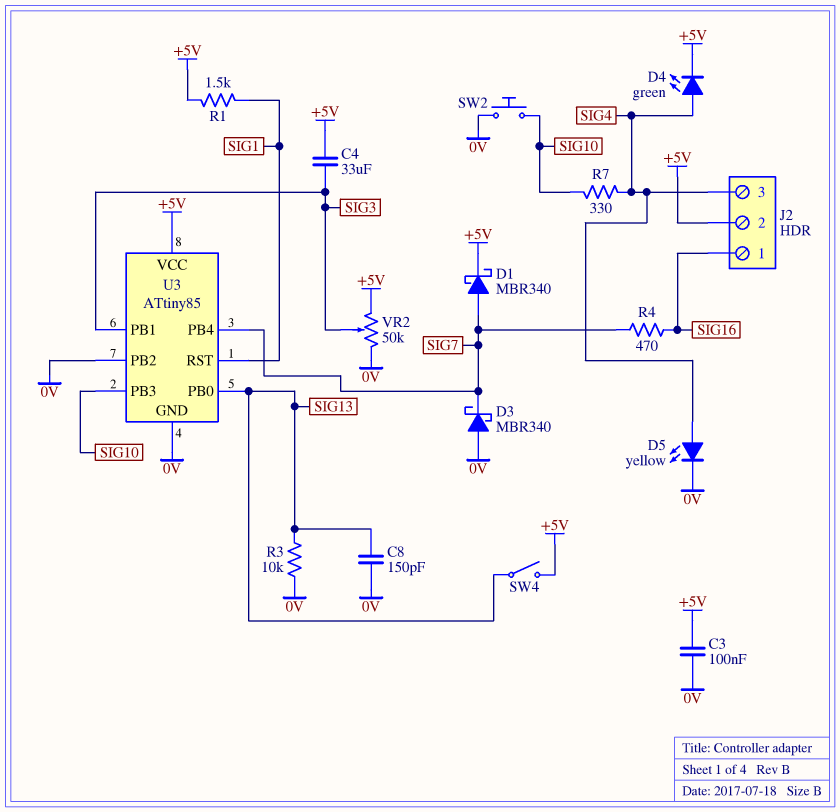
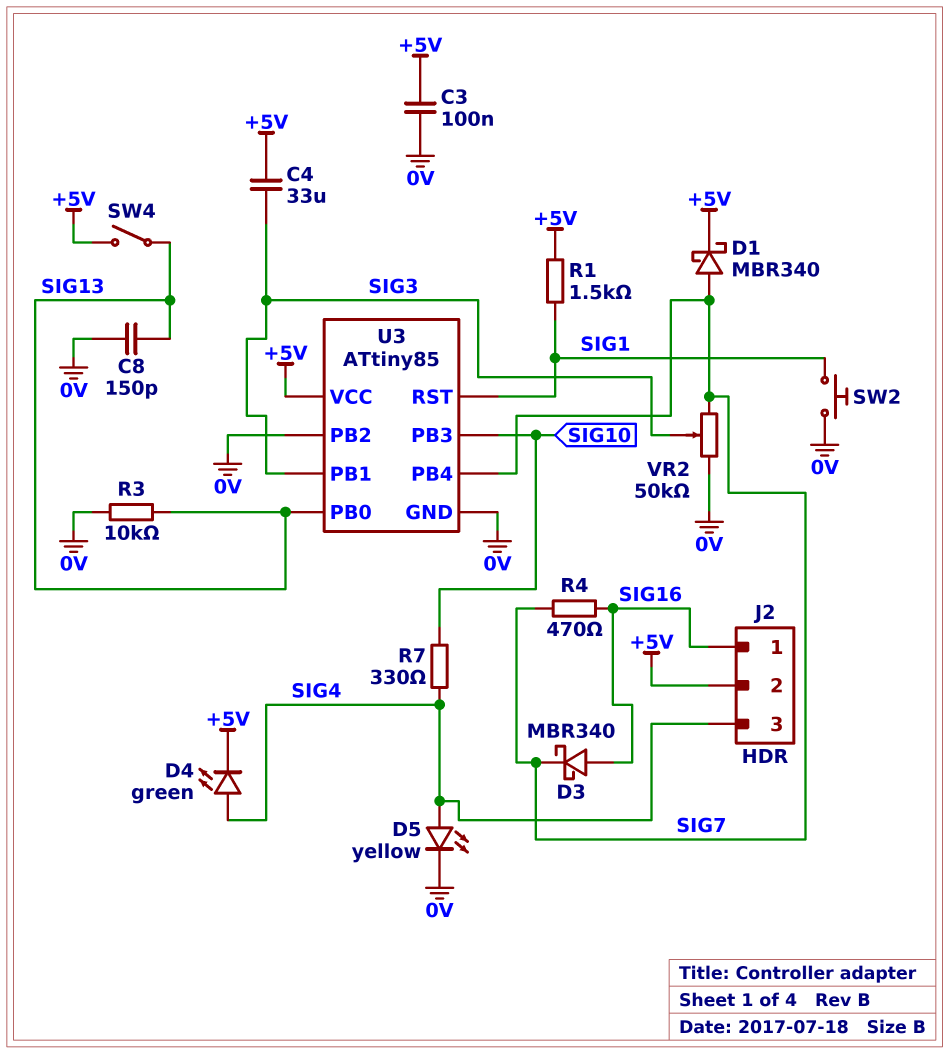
D3: schottky MBR340 (A 0V, K SIG7) -> schottky MBR340 (A SIG16, K SIG7)
SW2: button (0V, SIG10) -> button (0V, SIG1)
VR2: 50k (+5V, 0V, wiper SIG3) -> 50k (0V, SIG7, wiper SIG3)

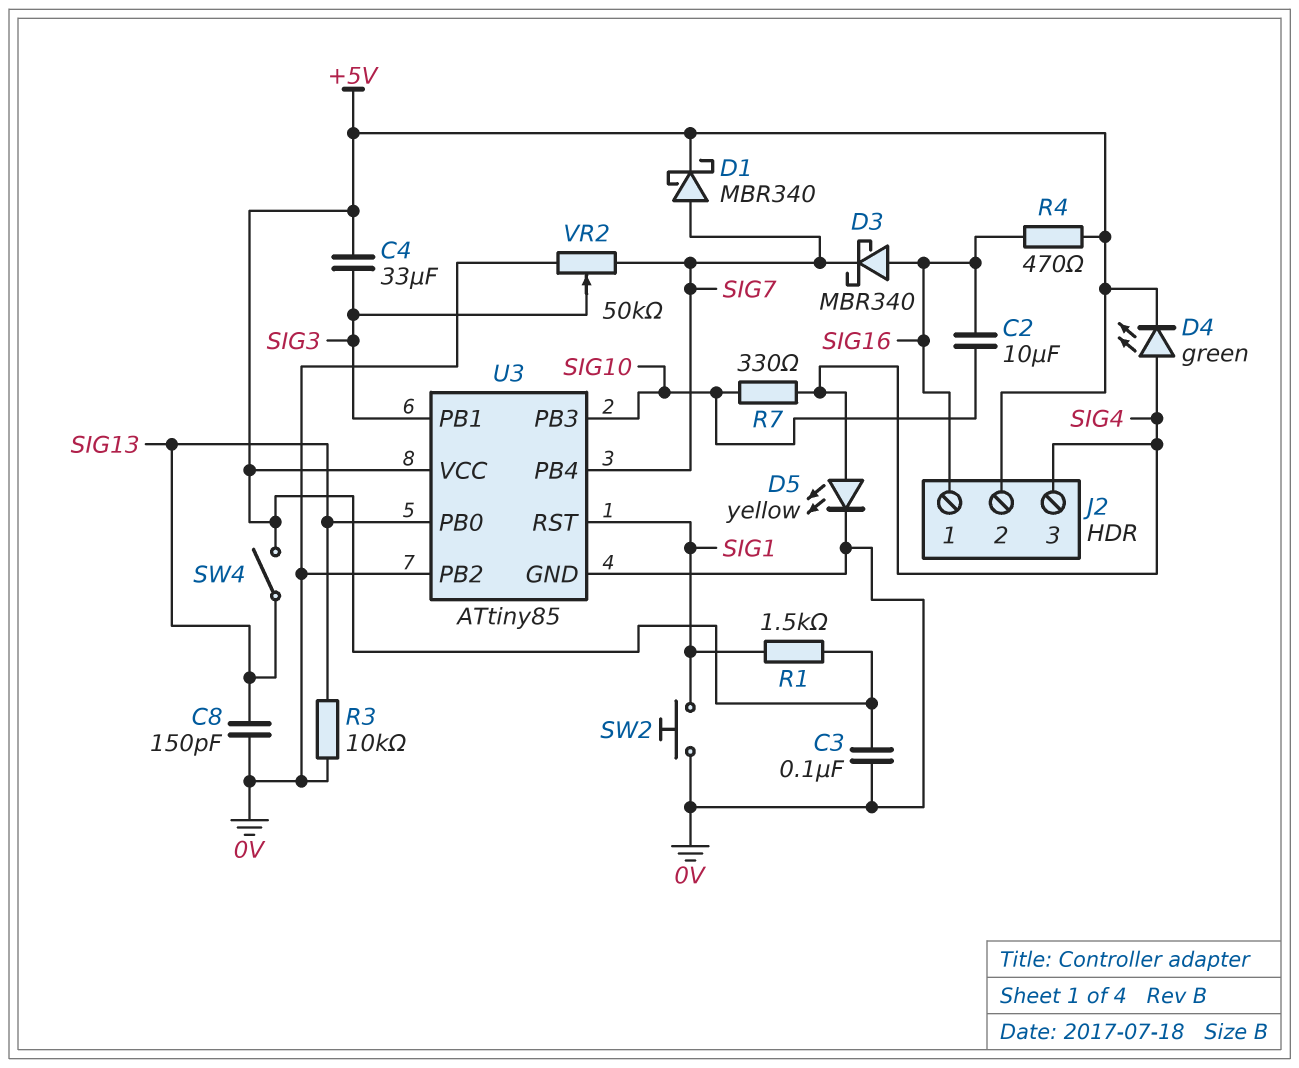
C2: none -> 10uF (SIG10, SIG16)
R4: 470 (SIG7, SIG16) -> 470 (+5V, SIG16)

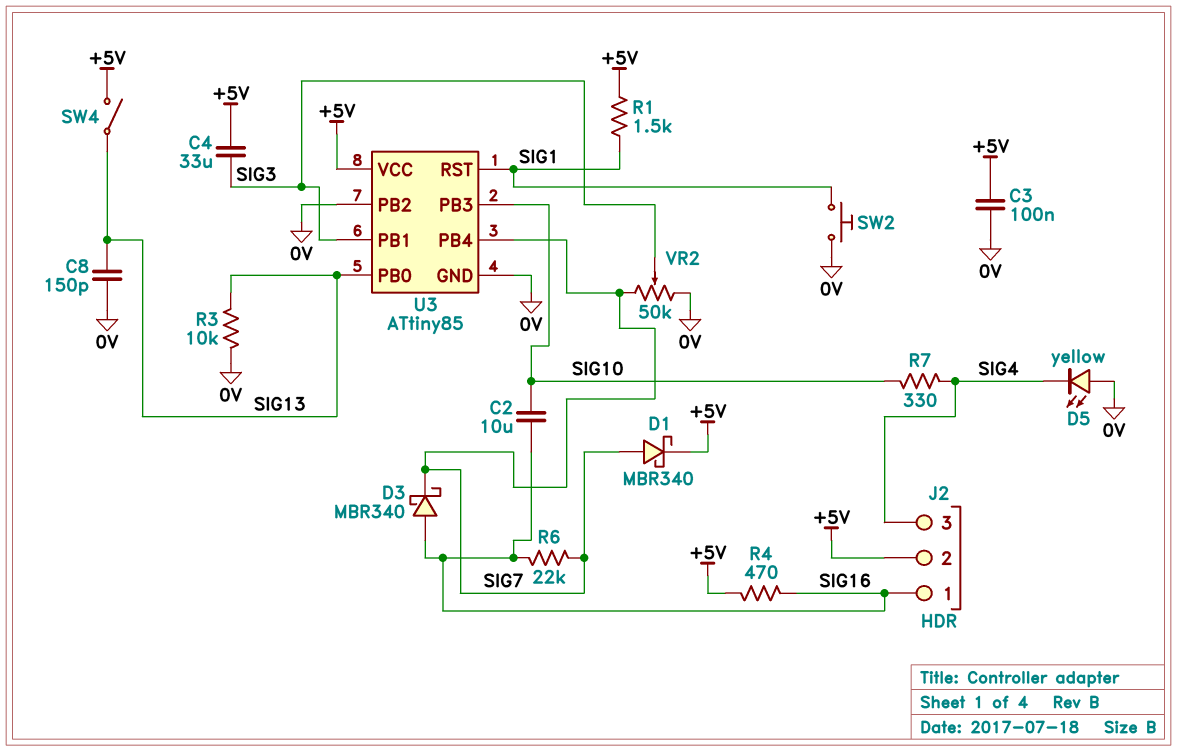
D4: LED green (A SIG4, K +5V) -> none
D5: LED yellow (A SIG4, K 0V) -> LED yellow (A 0V, K SIG4)
R6: none -> 22k (SIG7, SIG16)

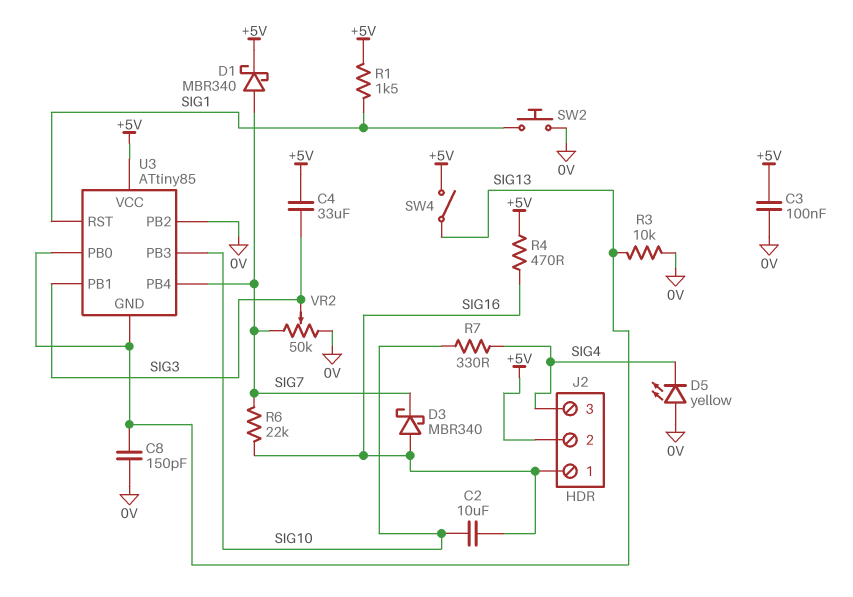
U3 pin GND: 0V -> SIG13

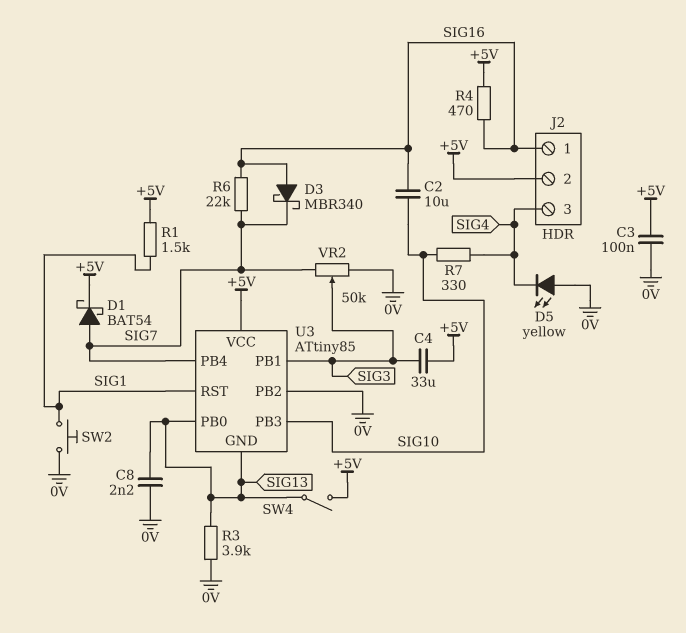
C8: 150pF (0V, SIG13) -> 2.2nF (0V, SIG13)
D1: schottky MBR340 (A SIG7, K +5V) -> schottky BAT54 (A SIG7, K +5V)
R3: 10k (0V, SIG13) -> 3.9k (0V, SIG13)

